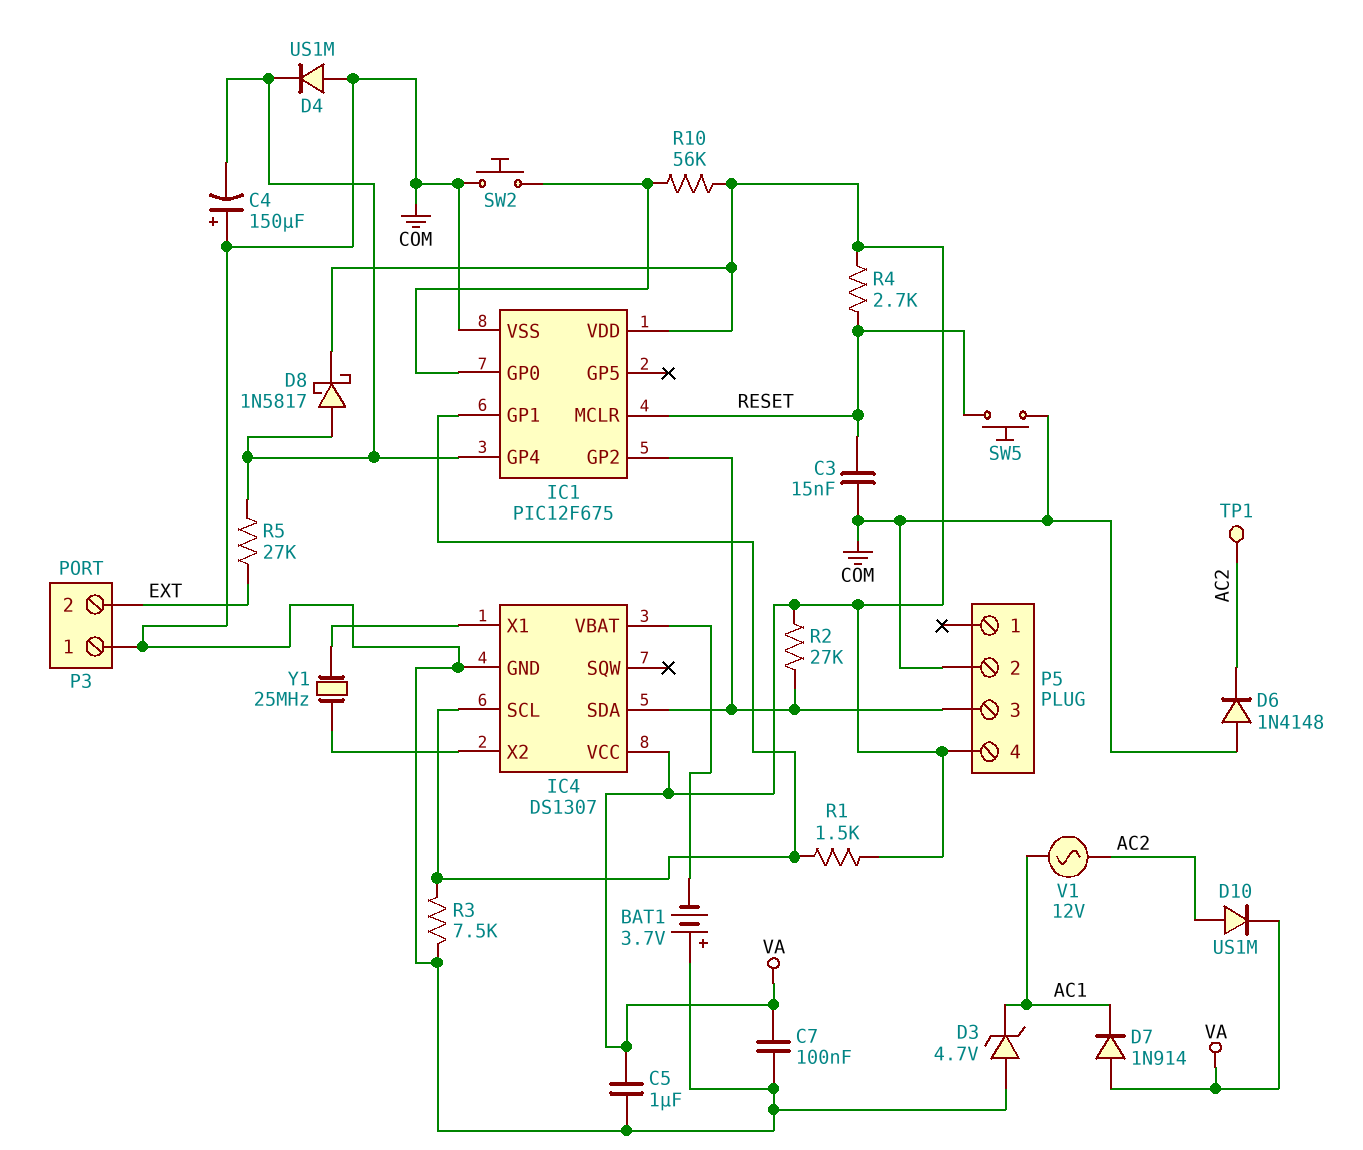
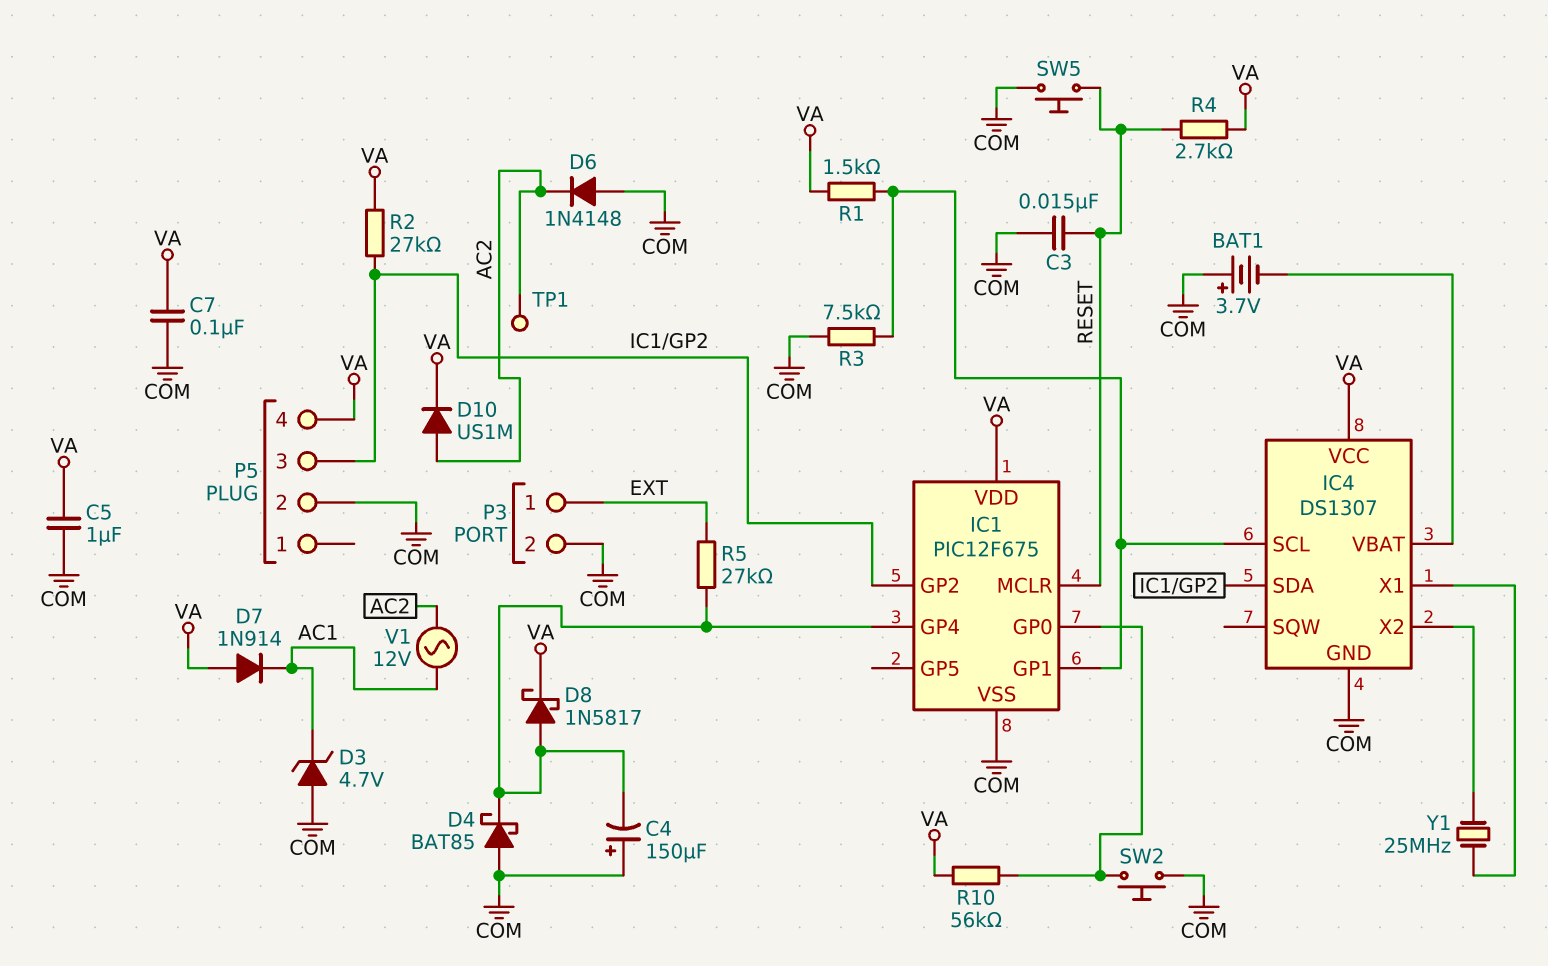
D4: diode US1M (A COM, K IC1/GP4) -> schottky BAT85 (A COM, K IC1/GP4)
P3 pin 1: COM -> EXT
P3 pin 2: EXT -> COM

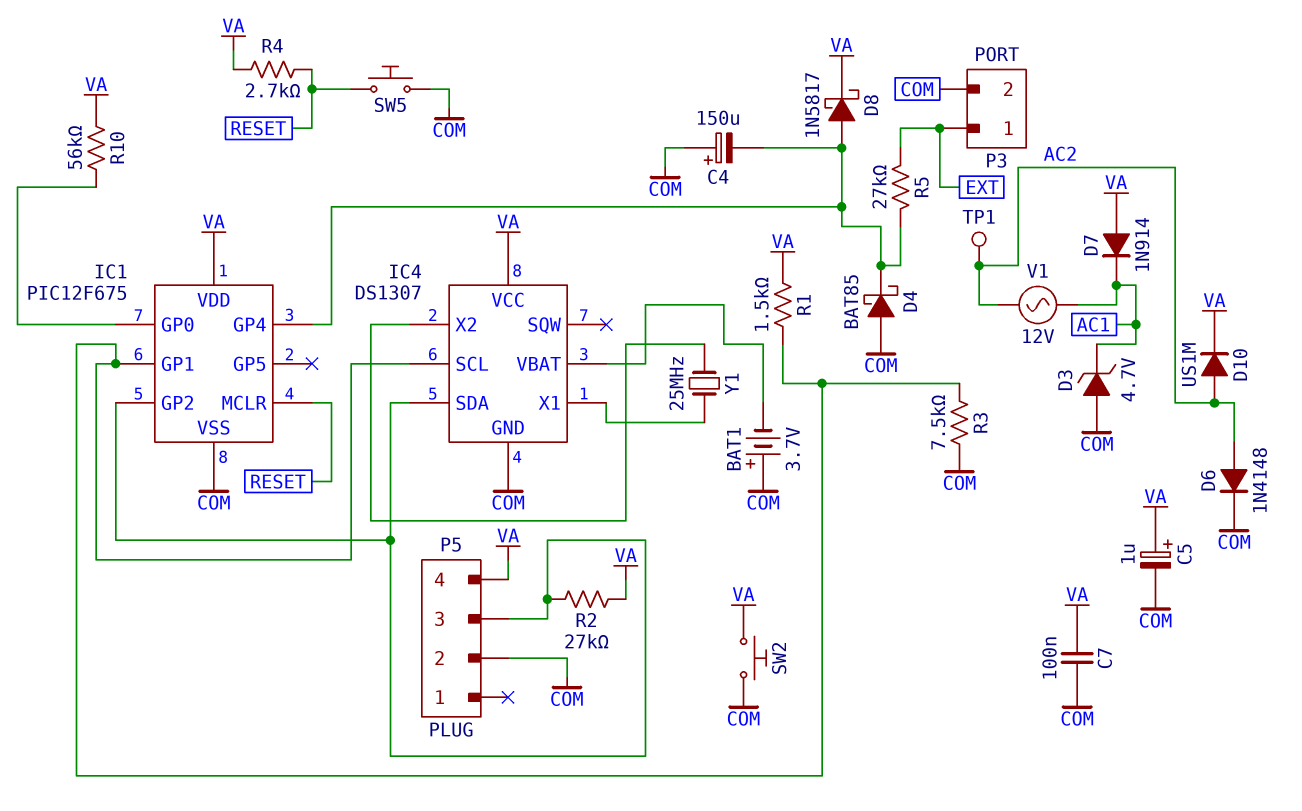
C3: 15nF (COM, RESET) -> none
C5: 1uF (COM, VA) -> 1uF (plus VA, minus COM)
D6: diode 1N4148 (A COM, K AC2) -> diode 1N4148 (A AC2, K COM)
SW2: button (COM, IC1/GP0) -> button (COM, VA)

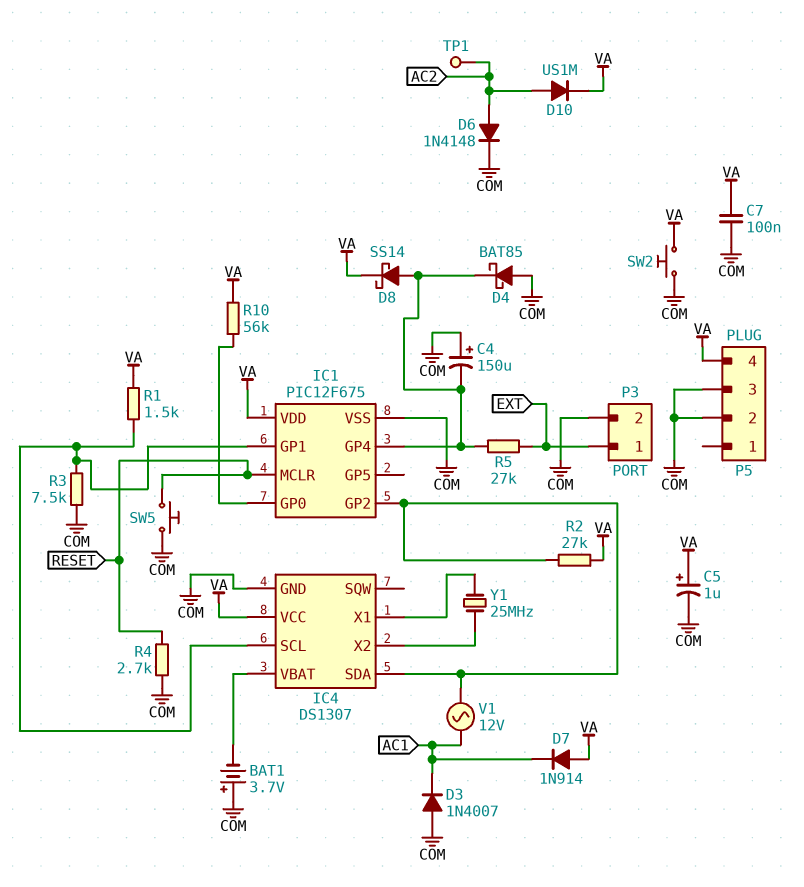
D3: zener 4.7V (A COM, K AC1) -> diode 1N4007 (A COM, K AC1)
D8: schottky 1N5817 (A IC1/GP4, K VA) -> schottky SS14 (A IC1/GP4, K VA)
P5 pin 3: IC1/GP2 -> COM
R4: 2.7k (RESET, VA) -> 2.7k (COM, RESET)
V1: AC 12V (AC1, AC2) -> AC 12V (AC1, IC1/GP2)

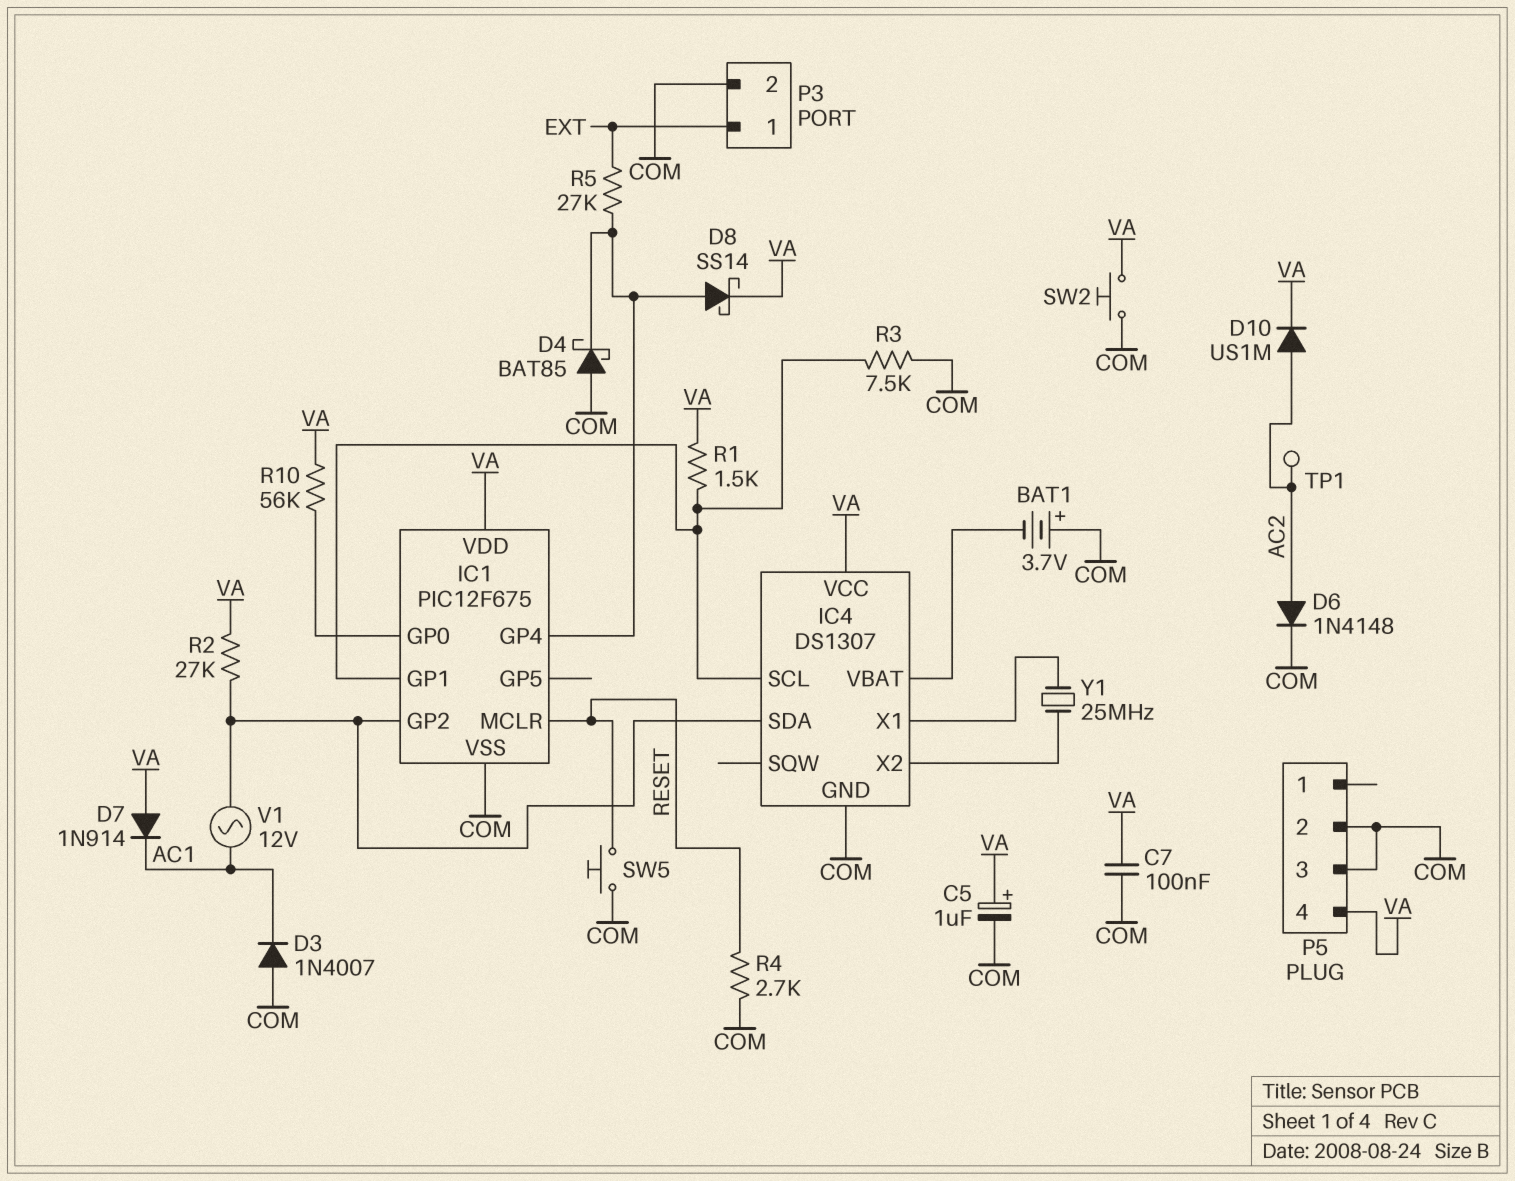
C4: 150uF (plus COM, minus IC1/GP4) -> none

